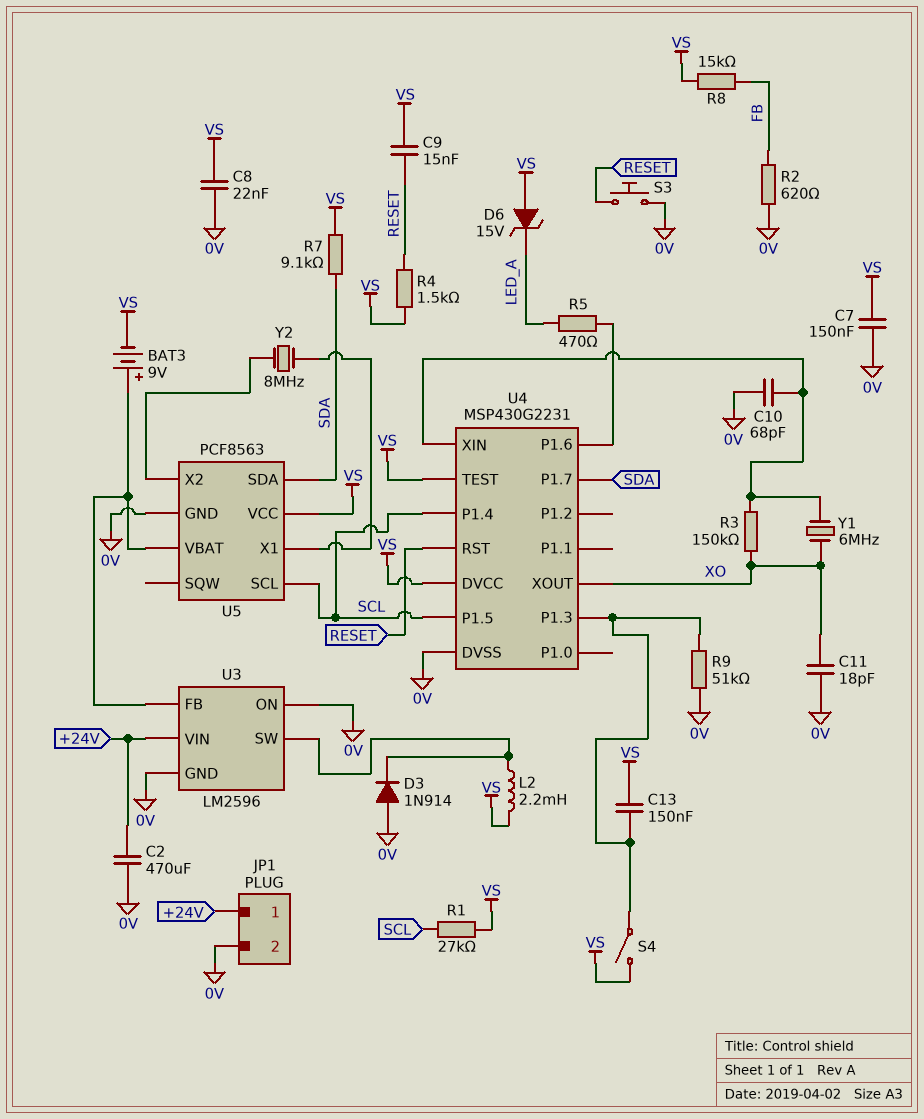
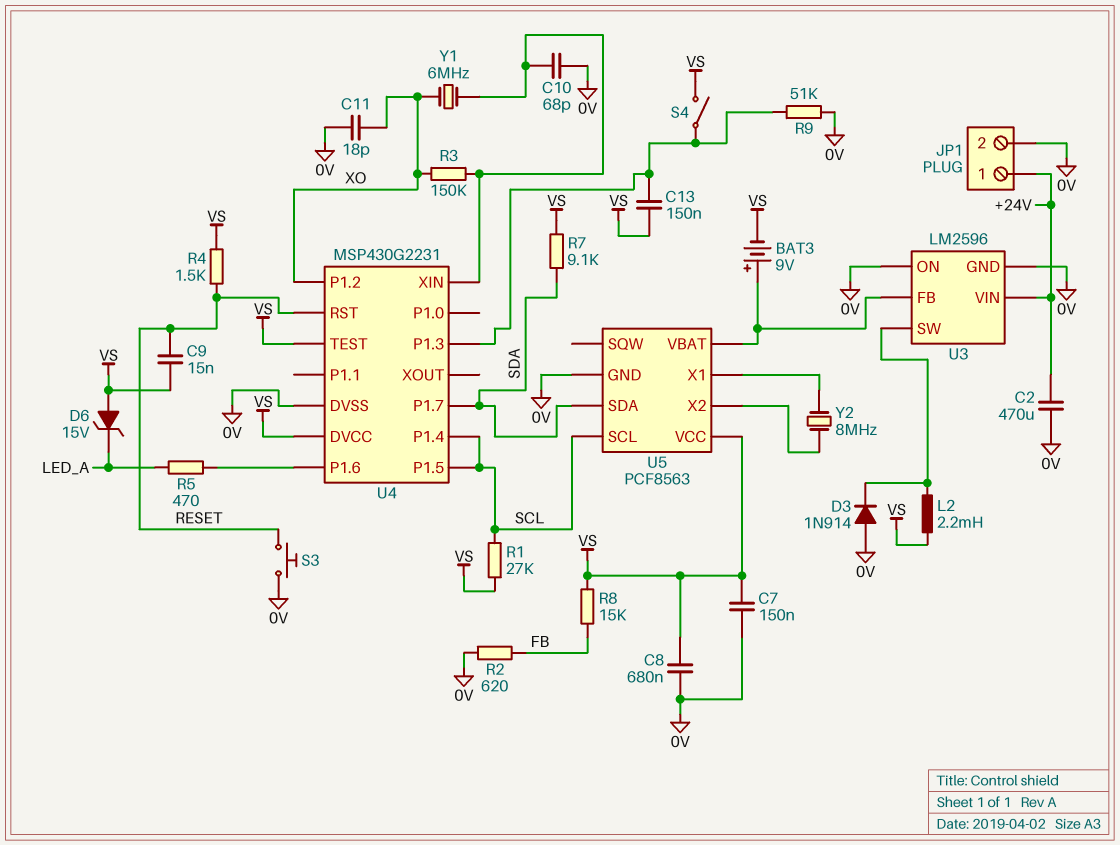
C8: 22nF (0V, VS) -> 680nF (0V, VS)
U4 pin P1.2: none -> XO
U4 pin XOUT: XO -> none

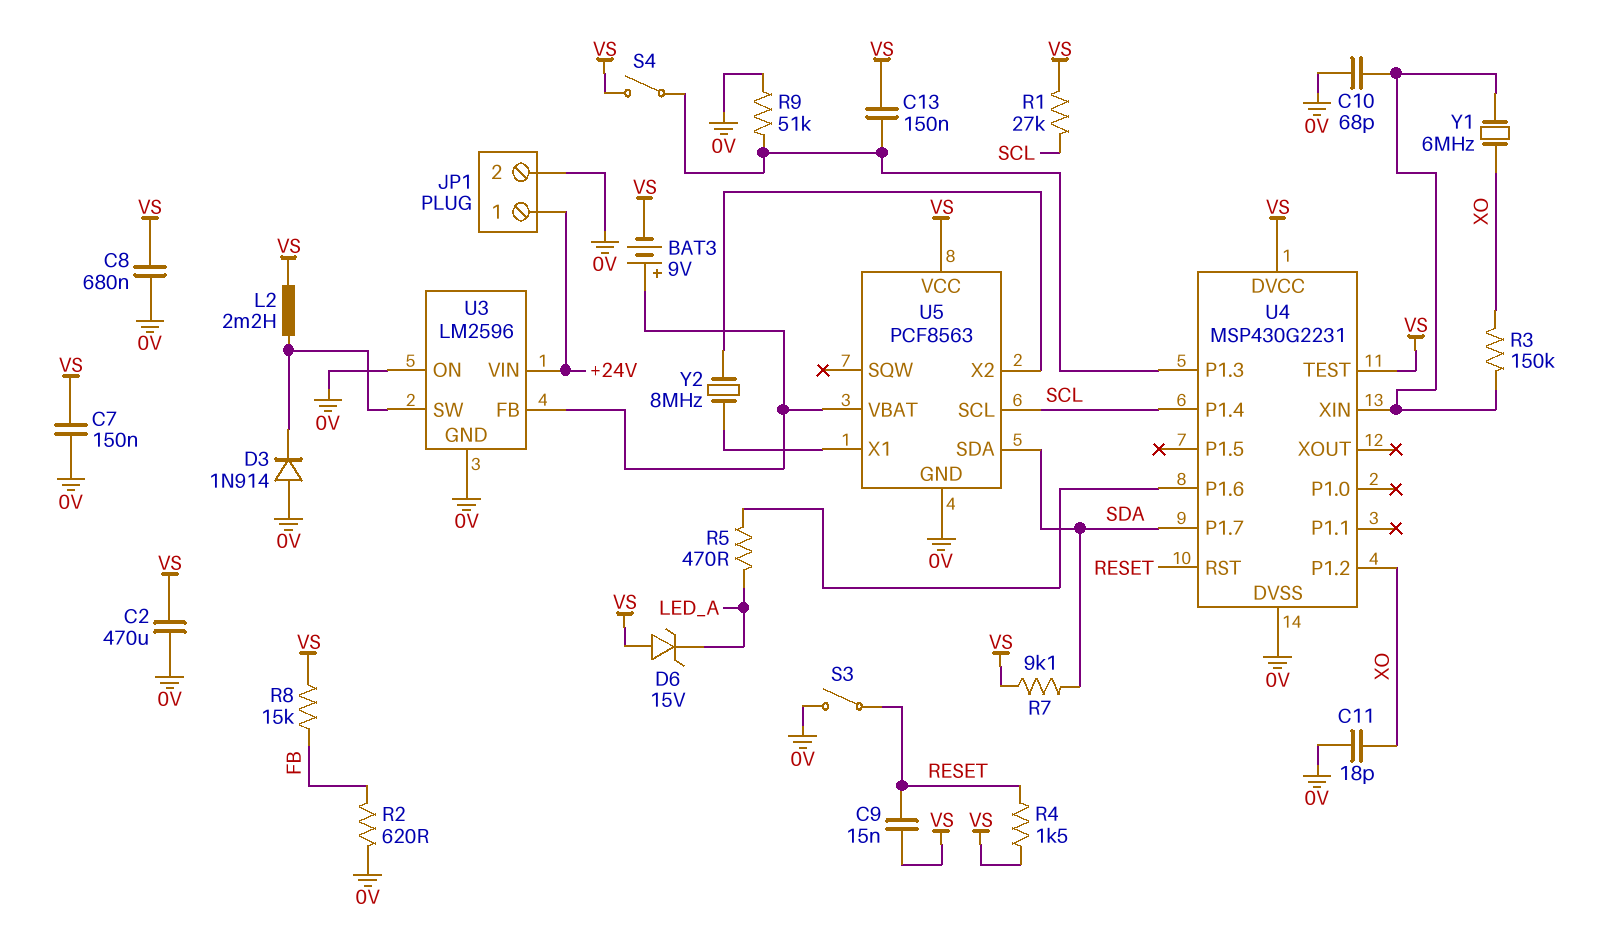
C2: 470uF (+24V, 0V) -> 470uF (0V, VS)
S3: button (0V, RESET) -> switch (0V, RESET)
U4 pin P1.5: SCL -> none

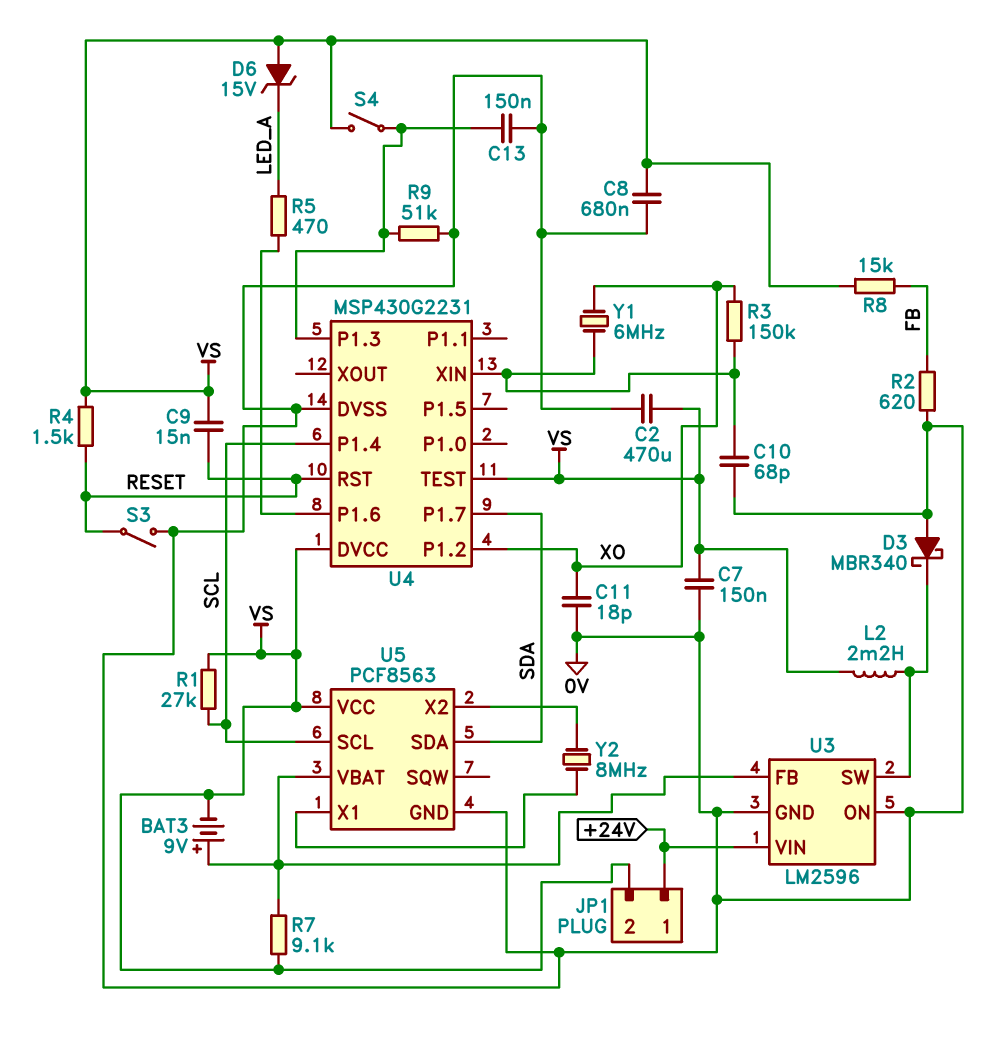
C13: 150nF (U4/P1.3, VS) -> 150nF (0V, U4/P1.3)
D3: diode 1N914 (A 0V, K U3/SW) -> schottky MBR340 (A 0V, K U3/SW)
JP1 pin 2: 0V -> VS
R7: 9.1k (SDA, VS) -> 9.1k (U3/FB, VS)

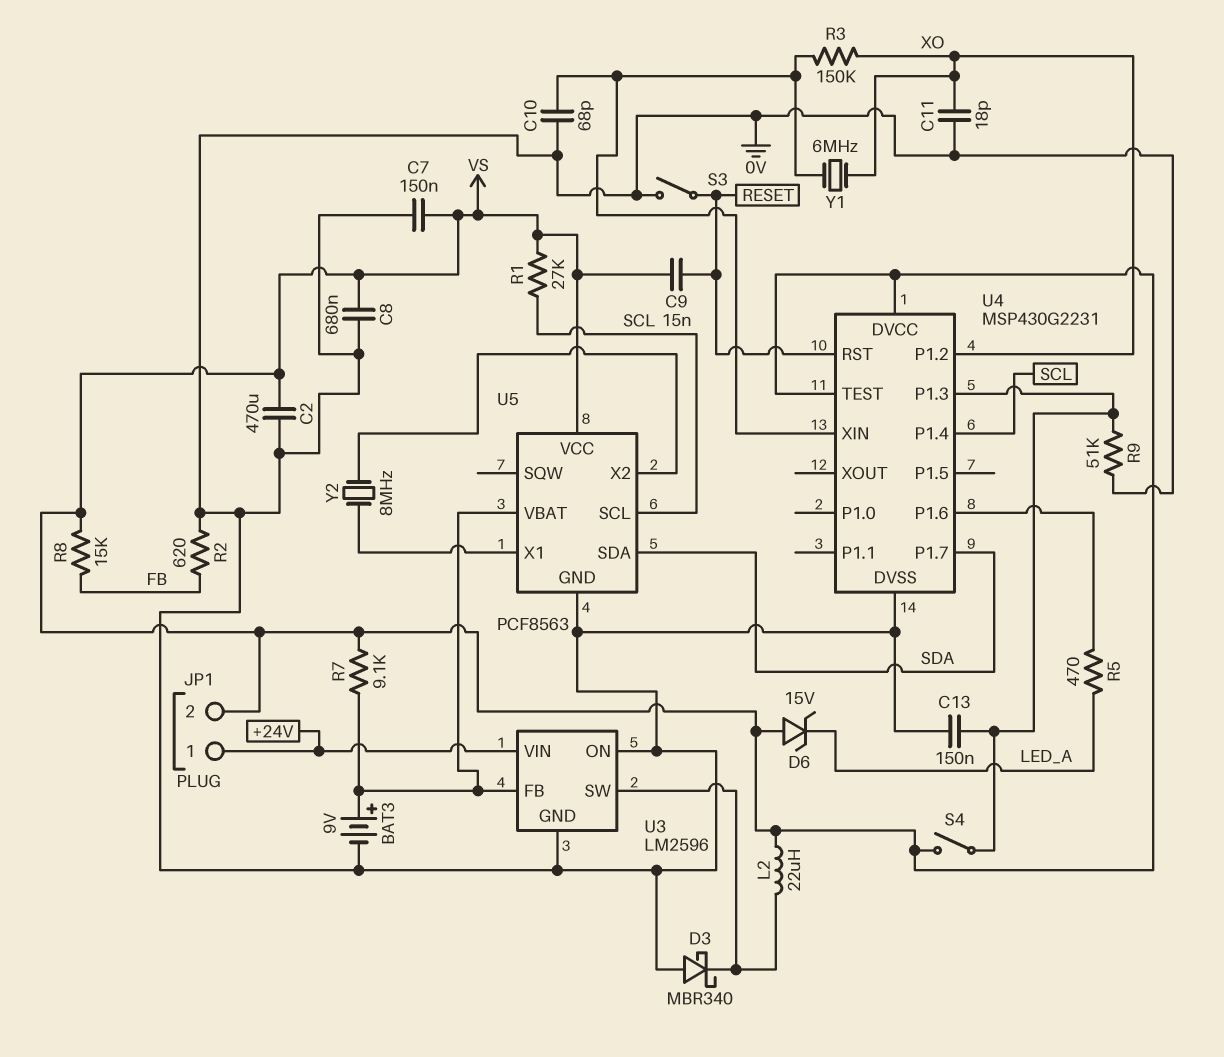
BAT3: 9V (plus U3/FB, minus VS) -> 9V (plus U3/FB, minus 0V)
L2: 2.2mH (U3/SW, VS) -> 22uH (U3/SW, VS)
R4: 1.5k (RESET, VS) -> none

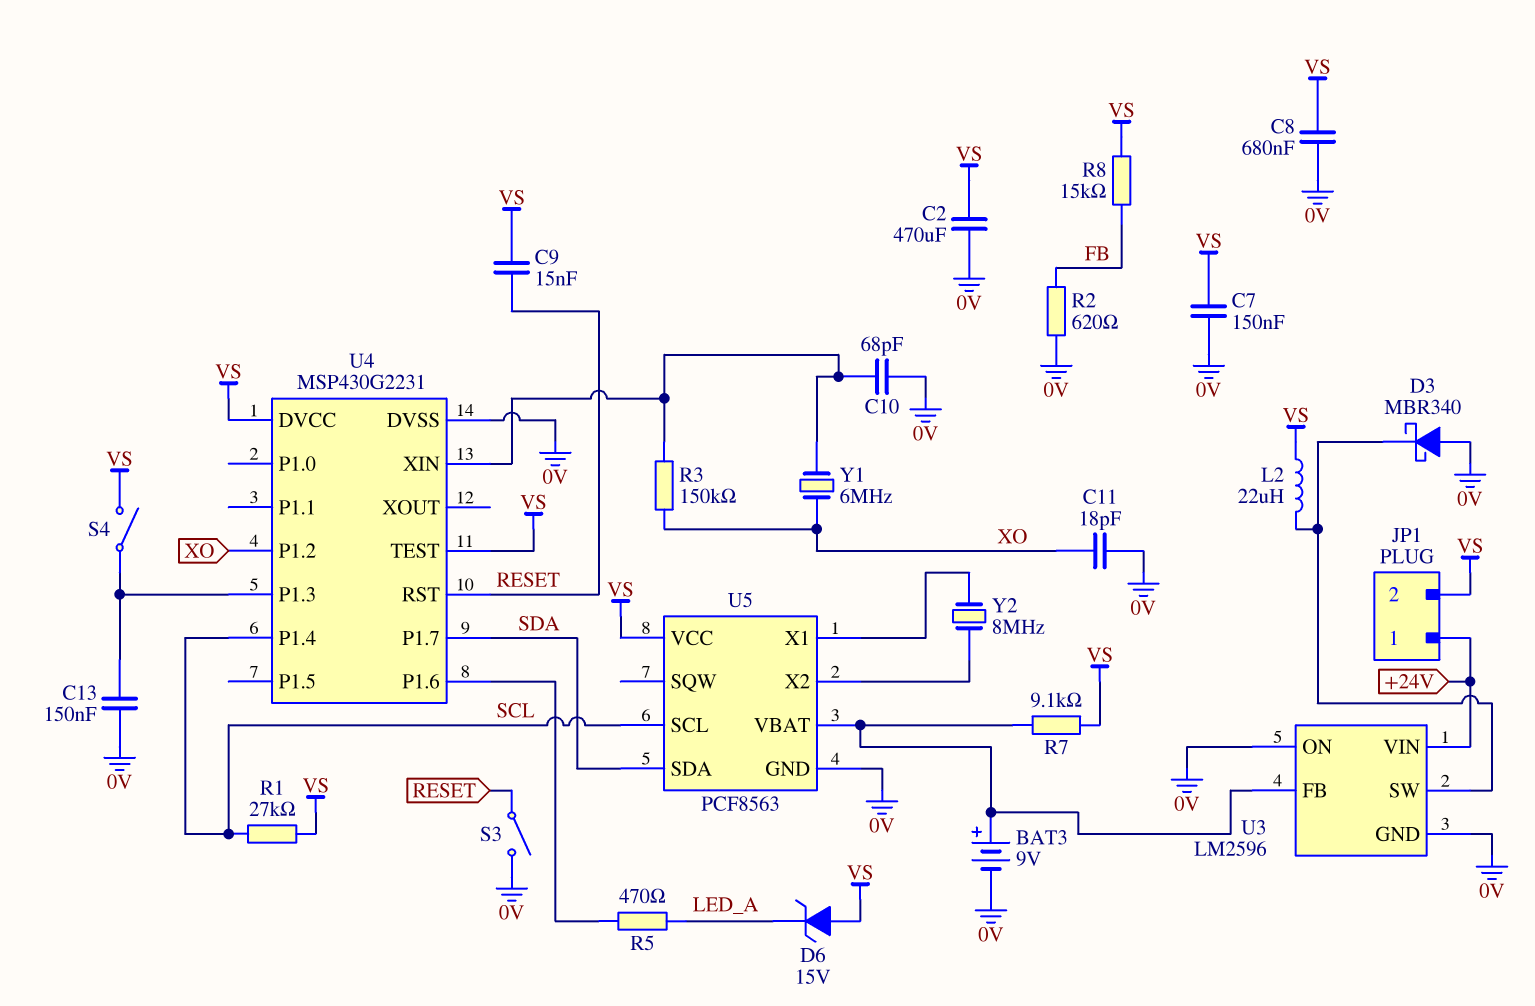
R9: 51k (0V, U4/P1.3) -> none

